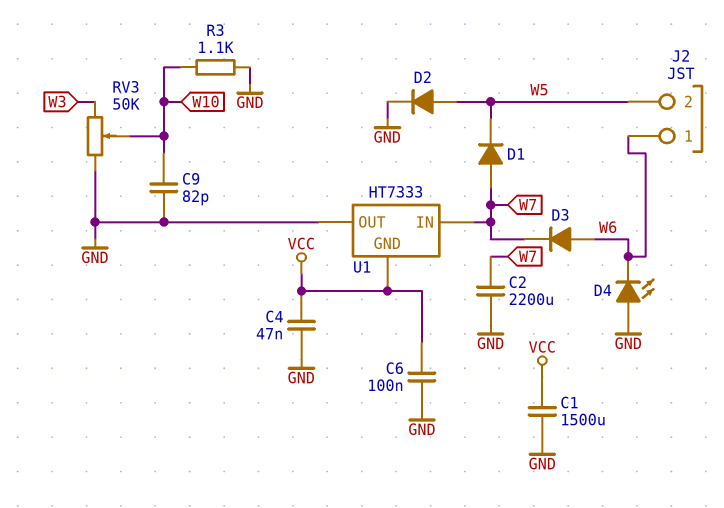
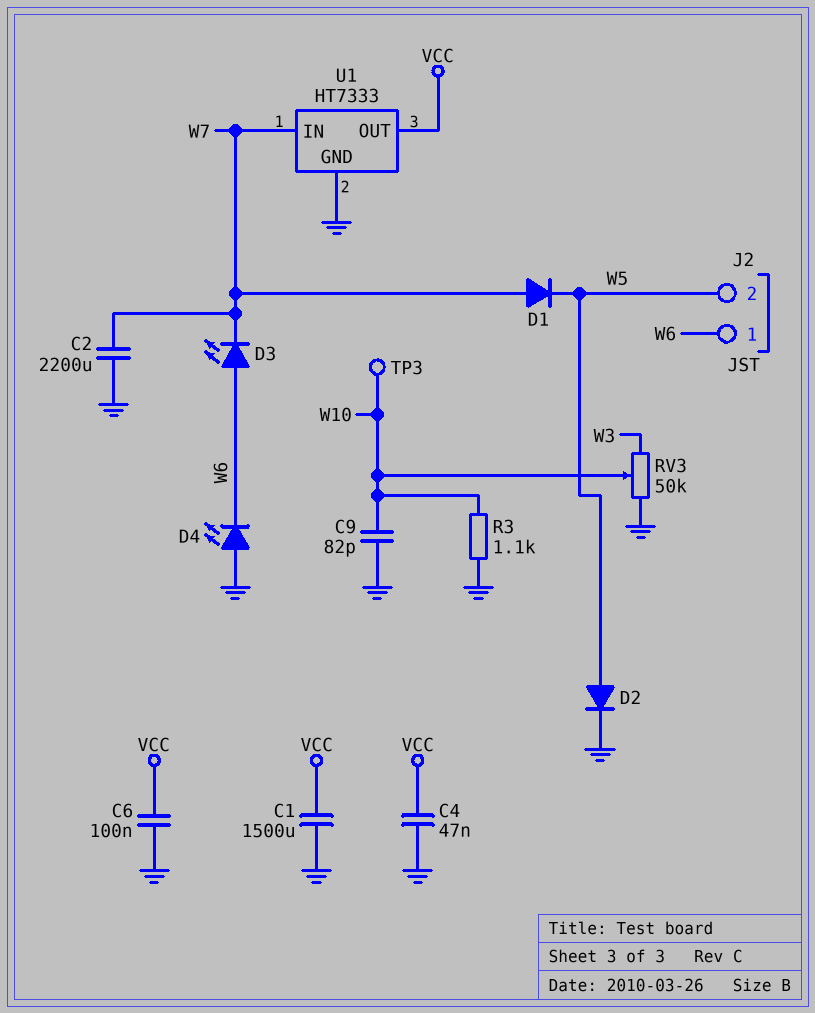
D3: diode (A W6, K W7) -> LED (A W6, K W7)
TP3: none -> test point (W10)
U1 pin GND: VCC -> GND
U1 pin OUT: GND -> VCC

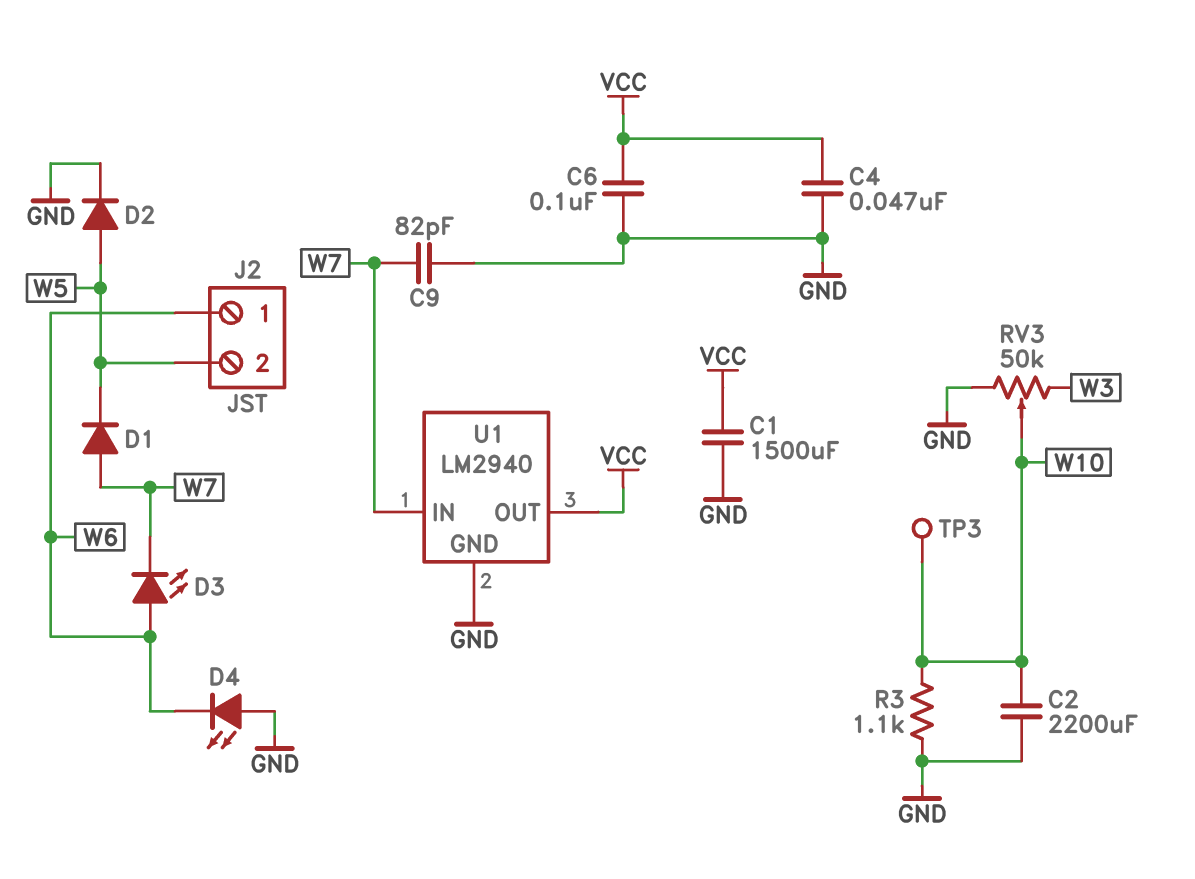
C2: 2200uF (GND, W7) -> 2200uF (GND, W10)
C9: 82pF (GND, W10) -> 82pF (GND, W7)
U1: HT7333 -> LM2940

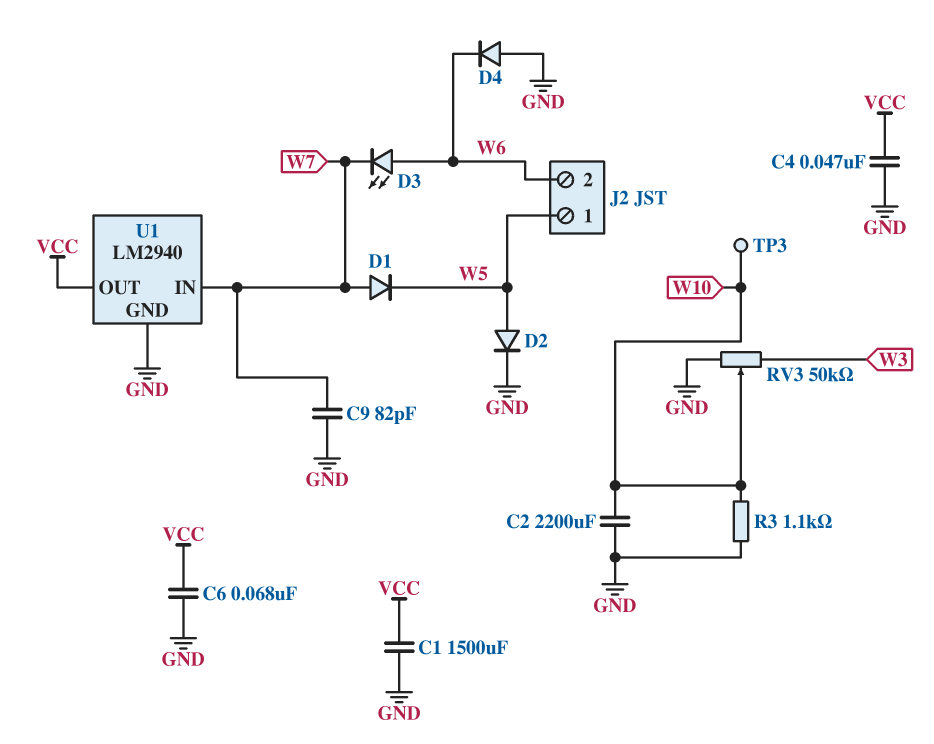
C6: 100nF (GND, VCC) -> 68nF (GND, VCC)
D4: LED (A GND, K W6) -> diode (A GND, K W6)
J2 pin 1: W6 -> W5
J2 pin 2: W5 -> W6

